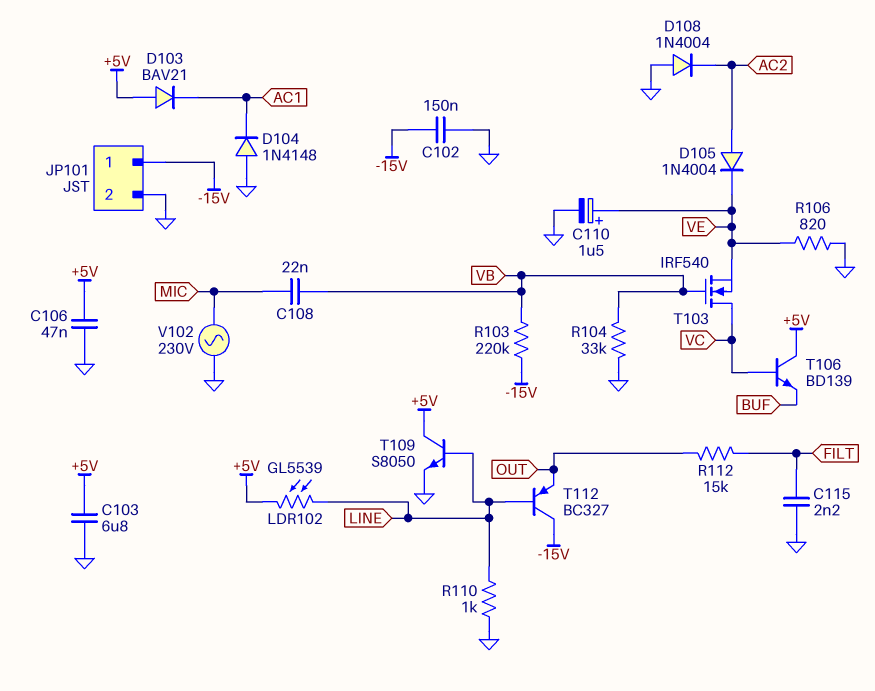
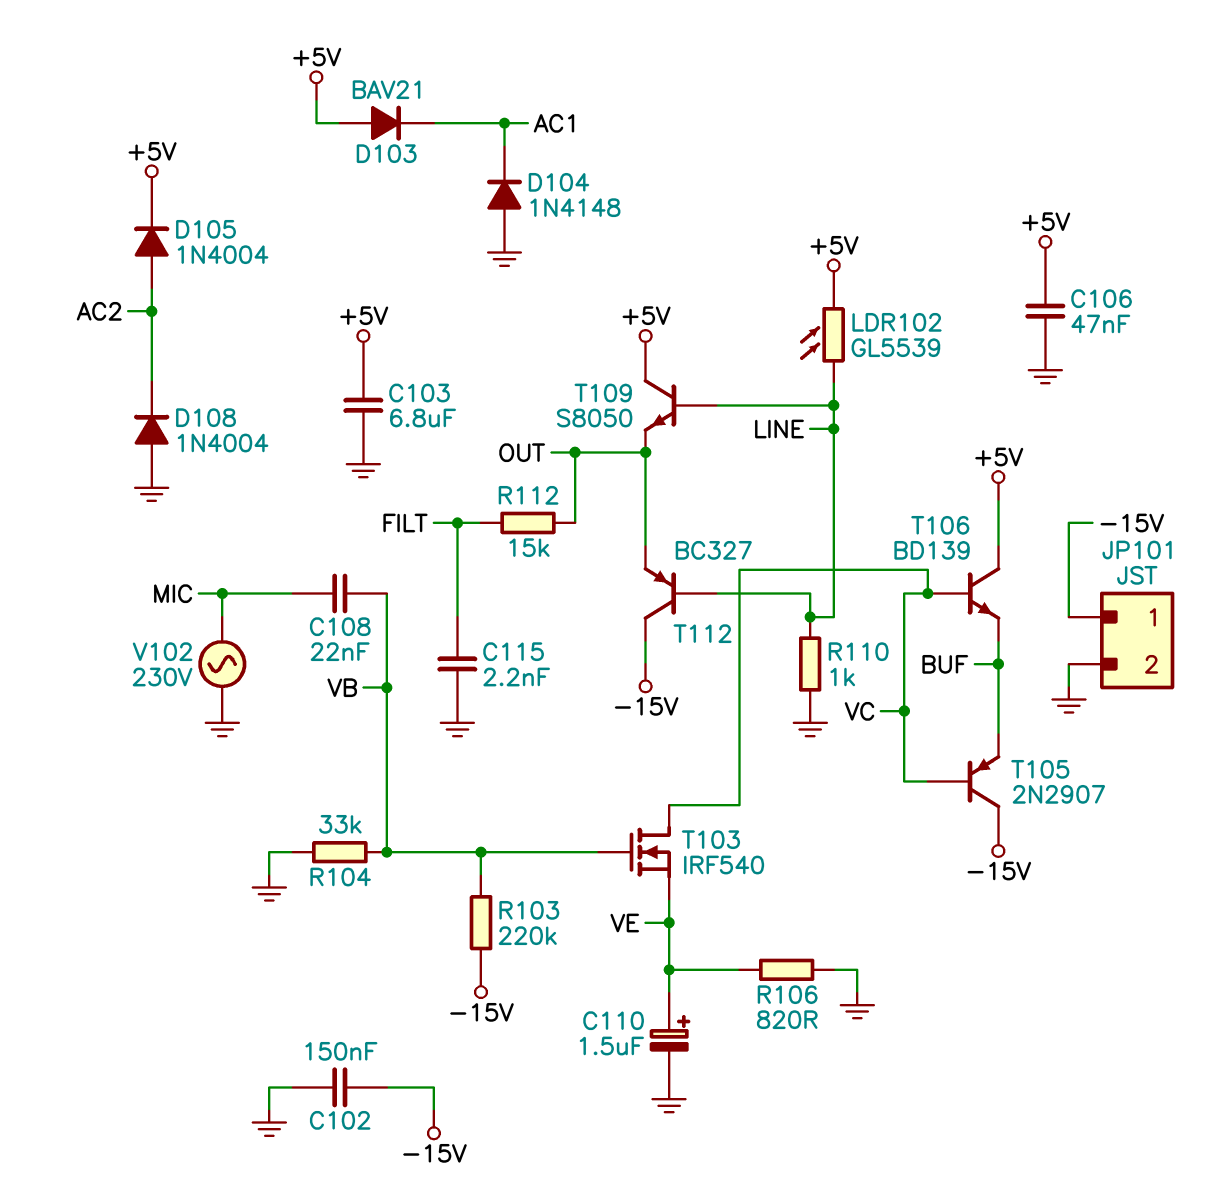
D105: diode 1N4004 (A AC2, K VE) -> diode 1N4004 (A AC2, K +5V)
T105: none -> PNP 2N2907 (B VC, C -15V, E BUF)
T109: NPN S8050 (B LINE, C +5V, E GND) -> NPN S8050 (B LINE, C +5V, E OUT)

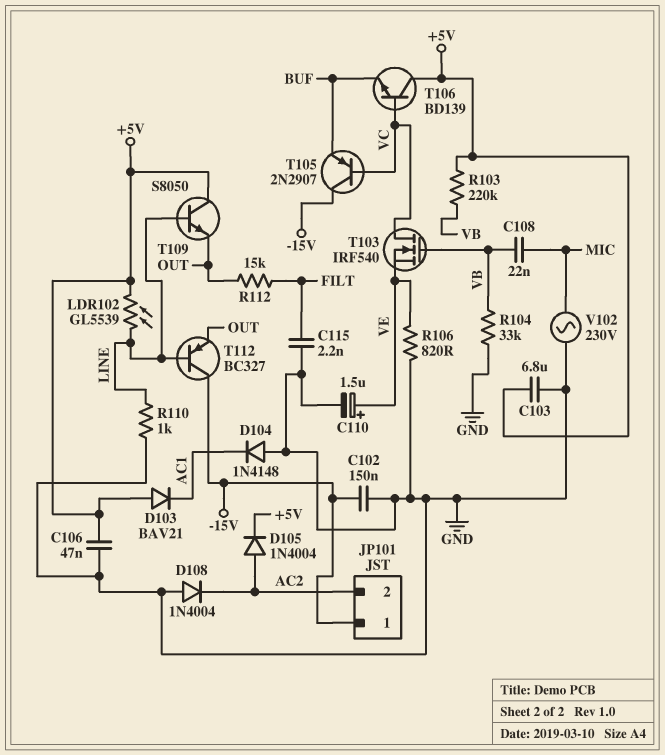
JP101 pin 2: GND -> AC2
R103: 220k (-15V, VB) -> 220k (+5V, VB)

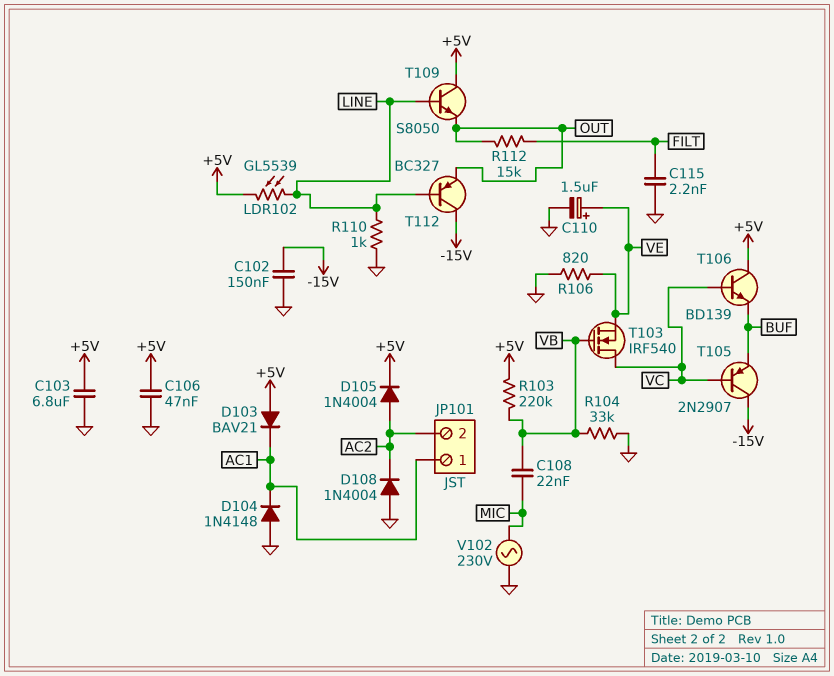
JP101 pin 1: -15V -> AC1

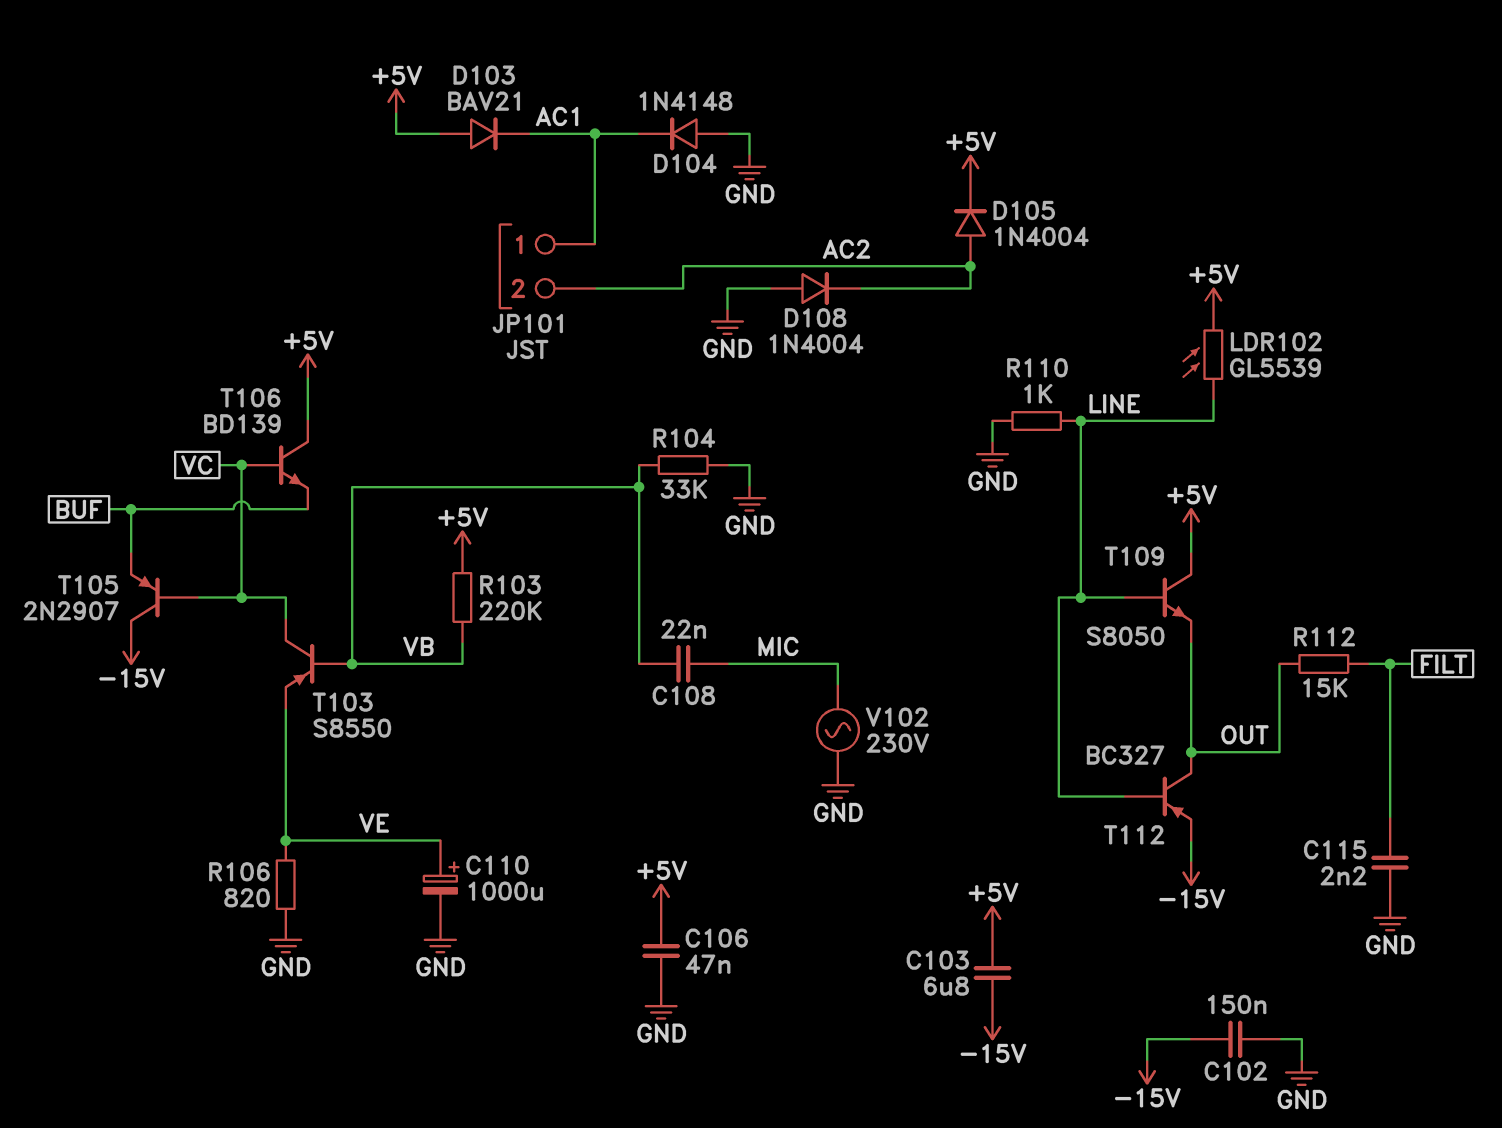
C103: 6.8uF (+5V, GND) -> 6.8uF (+5V, -15V)
C110: 1.5uF (plus VE, minus GND) -> 1000uF (plus VE, minus GND)
T103: NMOS IRF540 (G VB, D VC, S VE) -> PNP S8550 (B VB, C VC, E VE)
T112: PNP BC327 (B LINE, C -15V, E OUT) -> PNP BC327 (B LINE, C OUT, E -15V)

